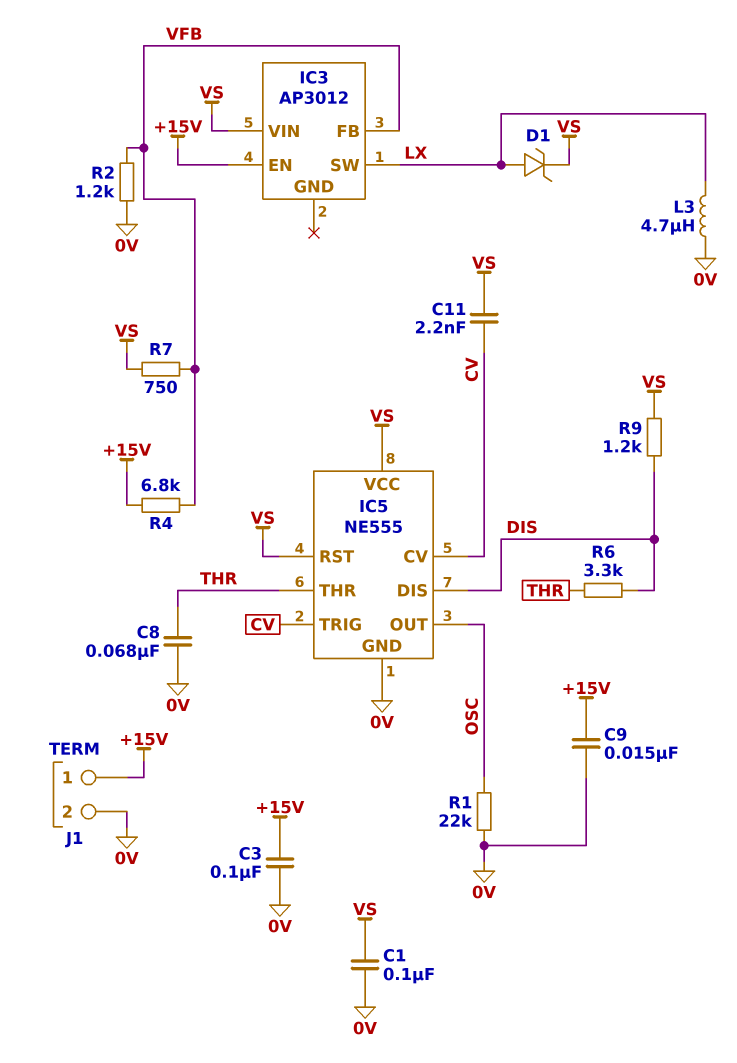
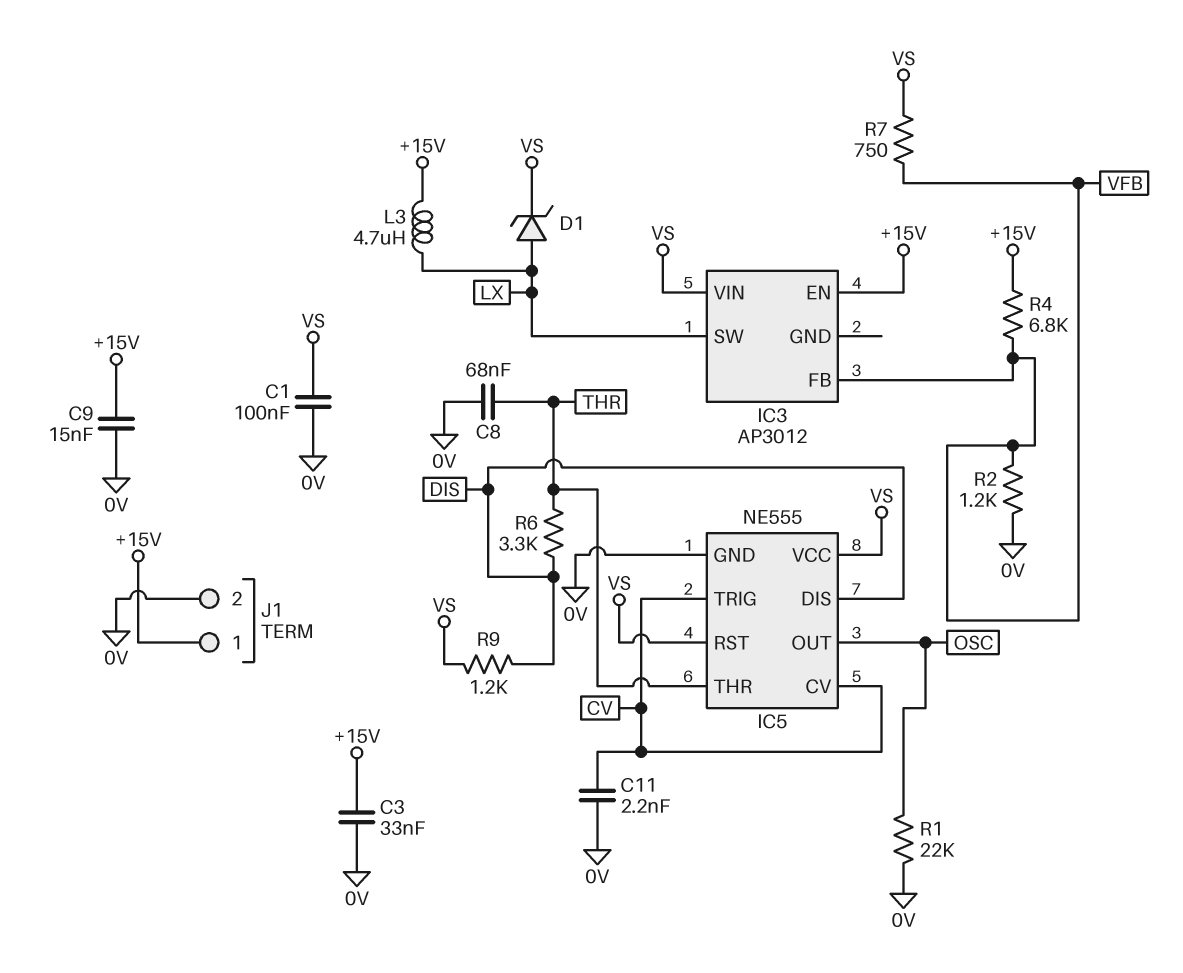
C3: 100nF (+15V, 0V) -> 33nF (+15V, 0V)
C11: 2.2nF (CV, VS) -> 2.2nF (0V, CV)
L3: 4.7uH (0V, LX) -> 4.7uH (+15V, LX)

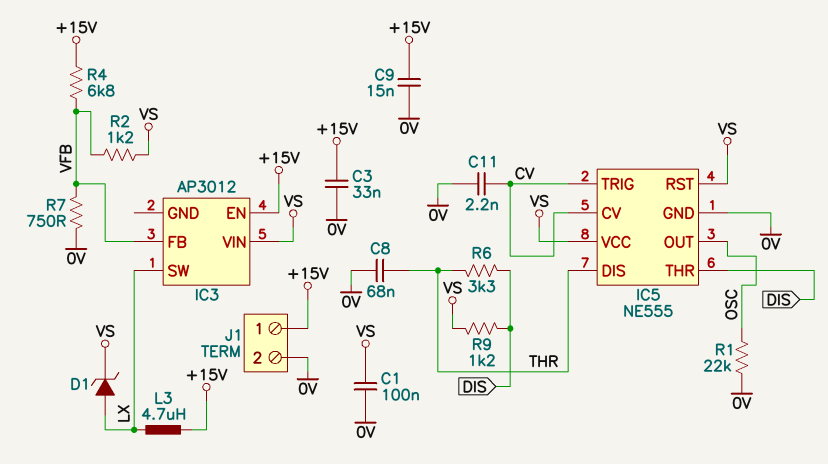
IC5 pin DIS: DIS -> THR
IC5 pin THR: THR -> DIS
R2: 1.2k (0V, VFB) -> 1.2k (VFB, VS)
R7: 750 (VFB, VS) -> 750 (0V, VFB)

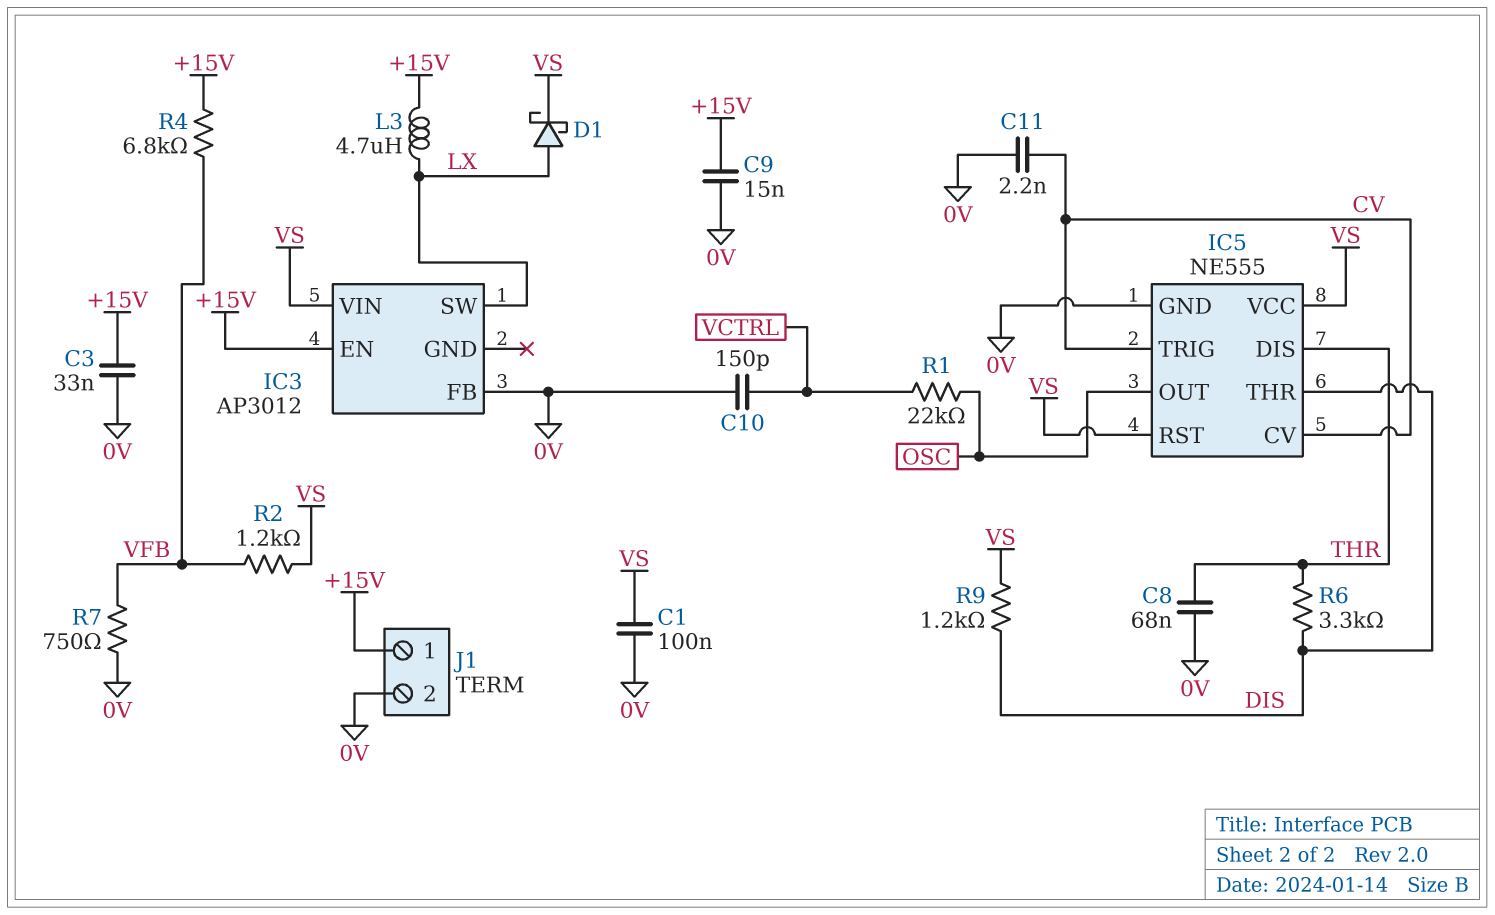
C10: none -> 150pF (0V, VCTRL)
D1: zener (A LX, K VS) -> schottky (A LX, K VS)
IC3 pin FB: VFB -> 0V
R1: 22k (0V, OSC) -> 22k (OSC, VCTRL)

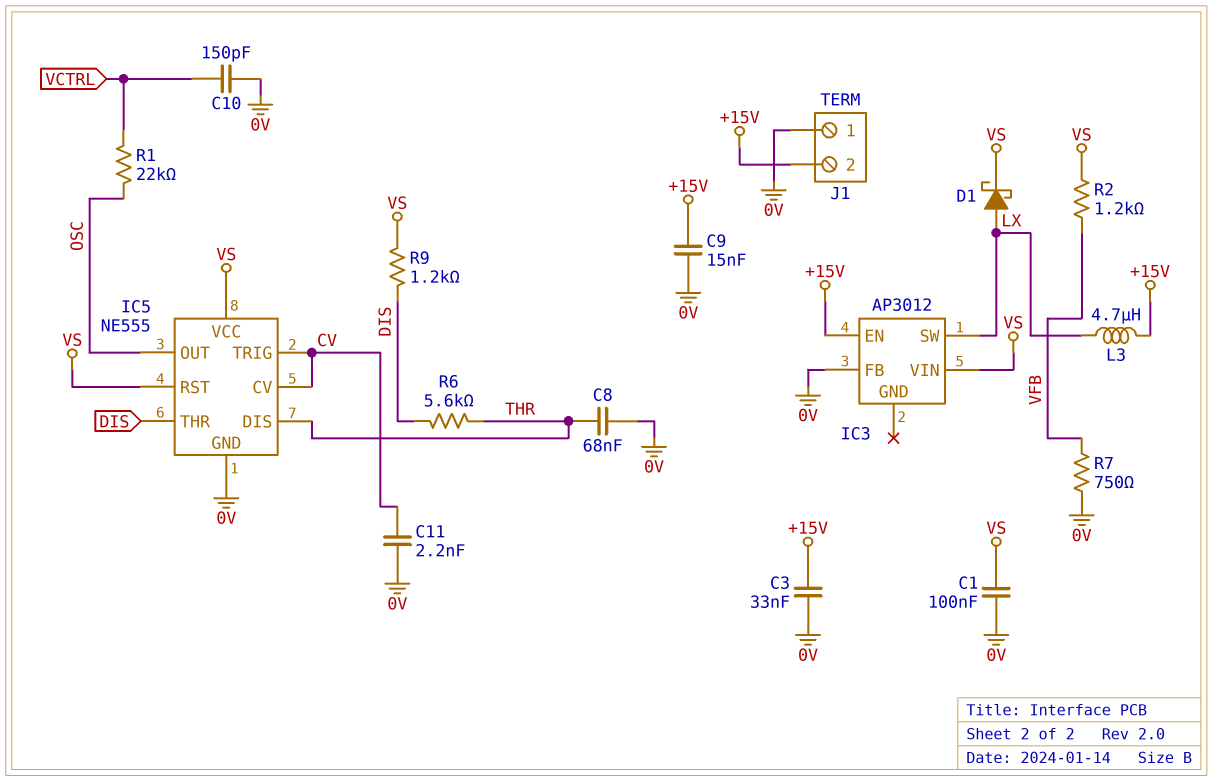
J1 pin 1: +15V -> 0V
J1 pin 2: 0V -> +15V
R4: 6.8k (+15V, VFB) -> none
R6: 3.3k (DIS, THR) -> 5.6k (DIS, THR)

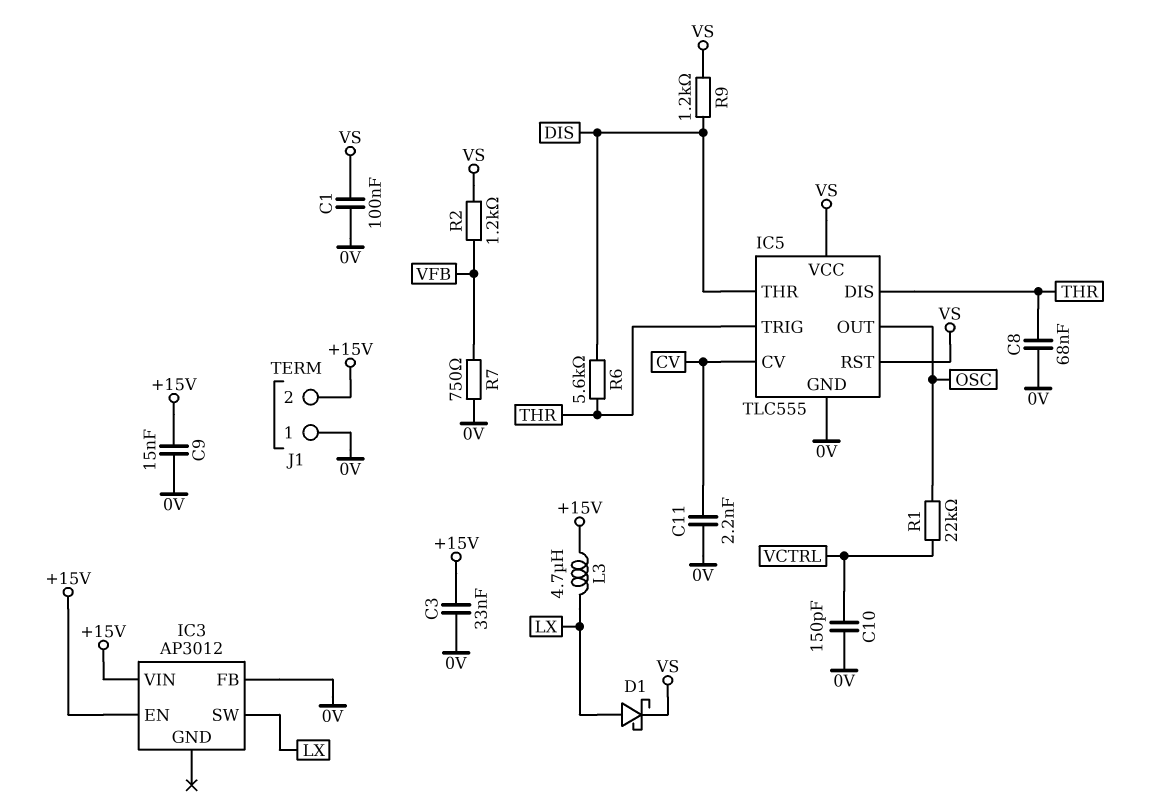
IC3 pin VIN: VS -> +15V
IC5: NE555 -> TLC555
IC5 pin TRIG: CV -> THR

